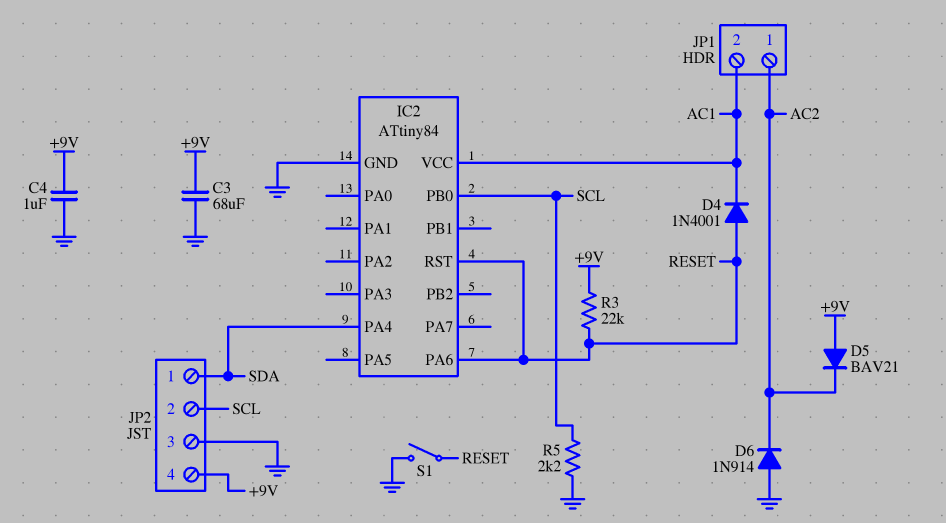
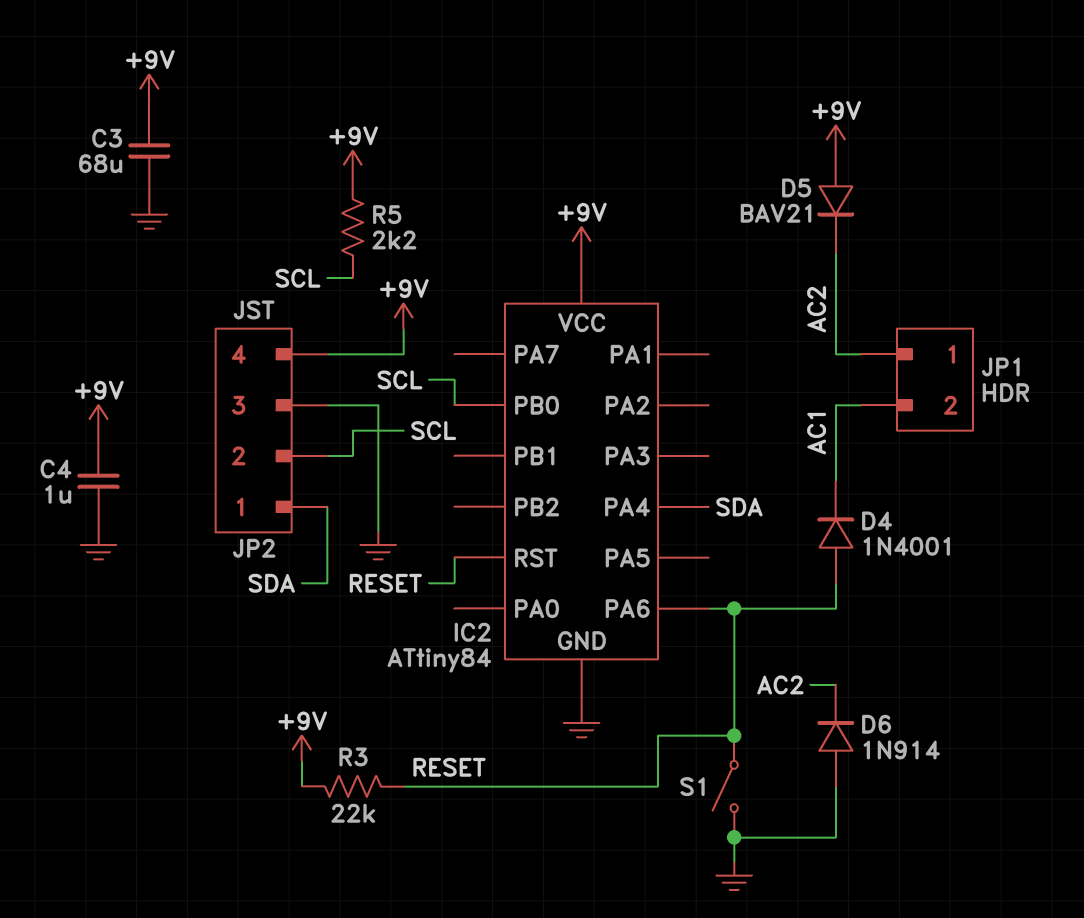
IC2 pin VCC: AC1 -> +9V
R5: 2.2k (GND, SCL) -> 2.2k (+9V, SCL)

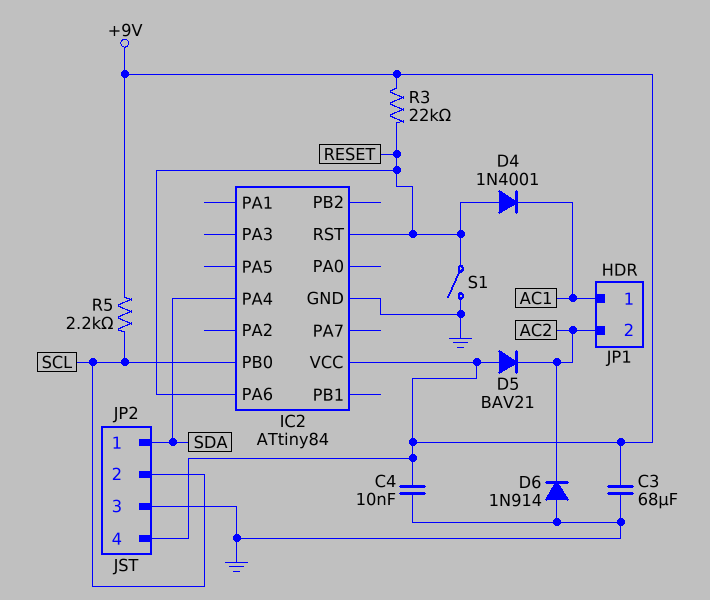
C4: 1uF (+9V, GND) -> 10nF (+9V, GND)
JP1 pin 1: AC2 -> AC1
JP1 pin 2: AC1 -> AC2

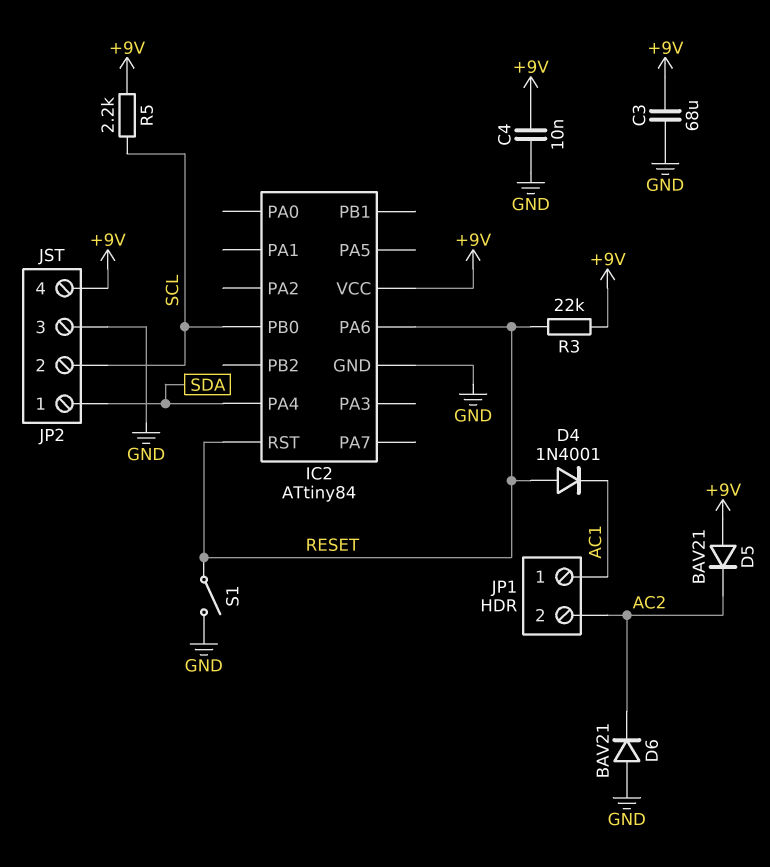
D6: diode 1N914 (A GND, K AC2) -> diode BAV21 (A GND, K AC2)

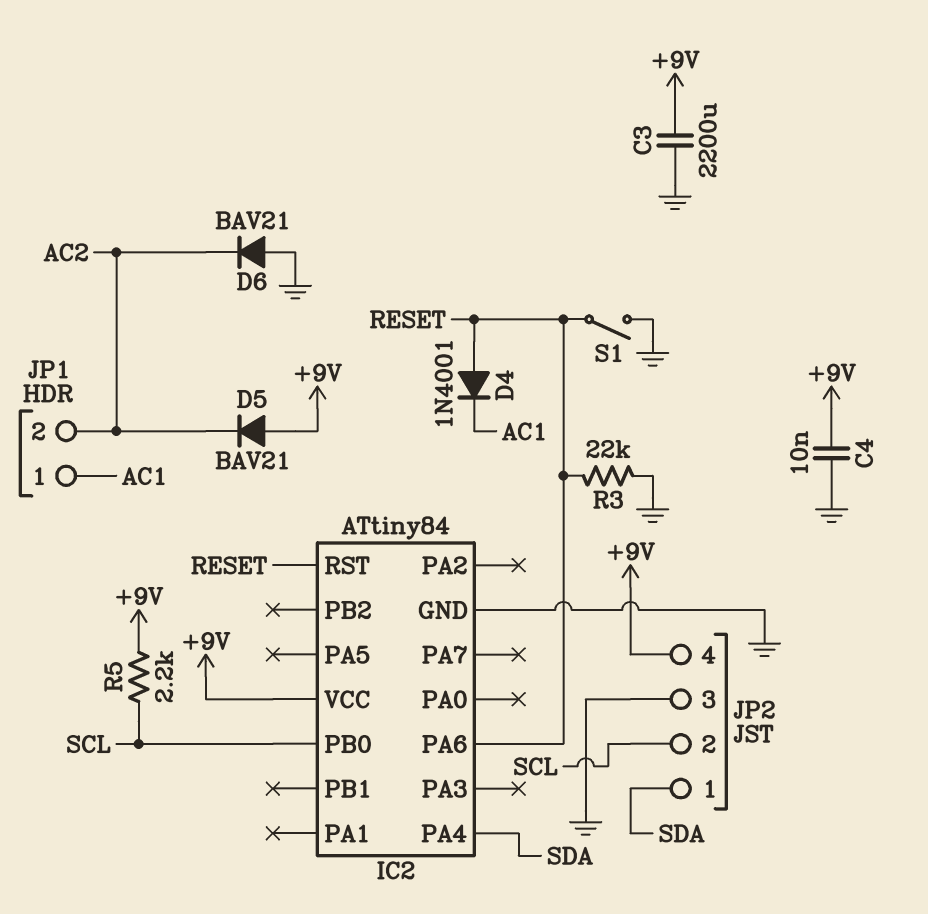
C3: 68uF (+9V, GND) -> 2200uF (+9V, GND)
R3: 22k (+9V, RESET) -> 22k (GND, RESET)

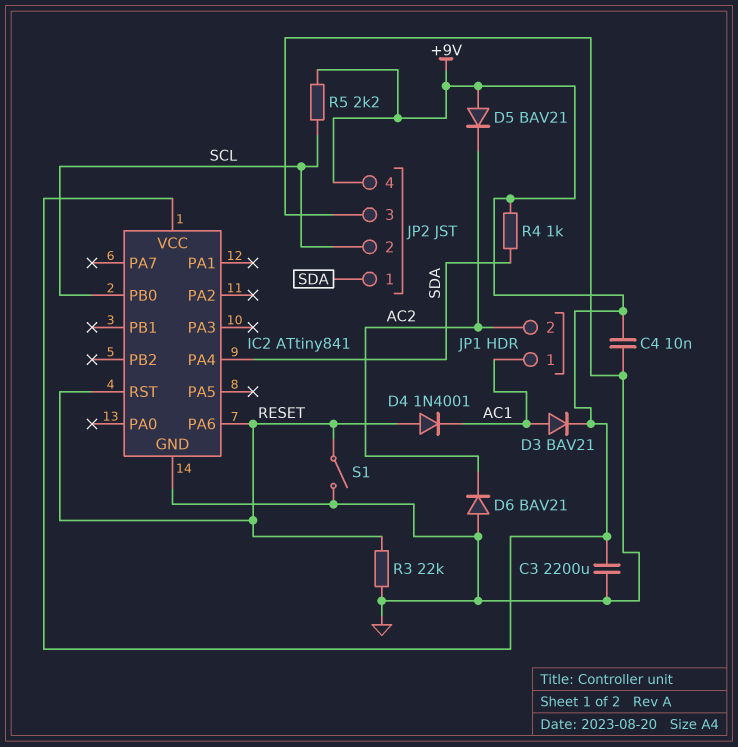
D3: none -> diode BAV21 (A AC1, K +9V)
IC2: ATtiny84 -> ATtiny841
R4: none -> 1k (+9V, SDA)

